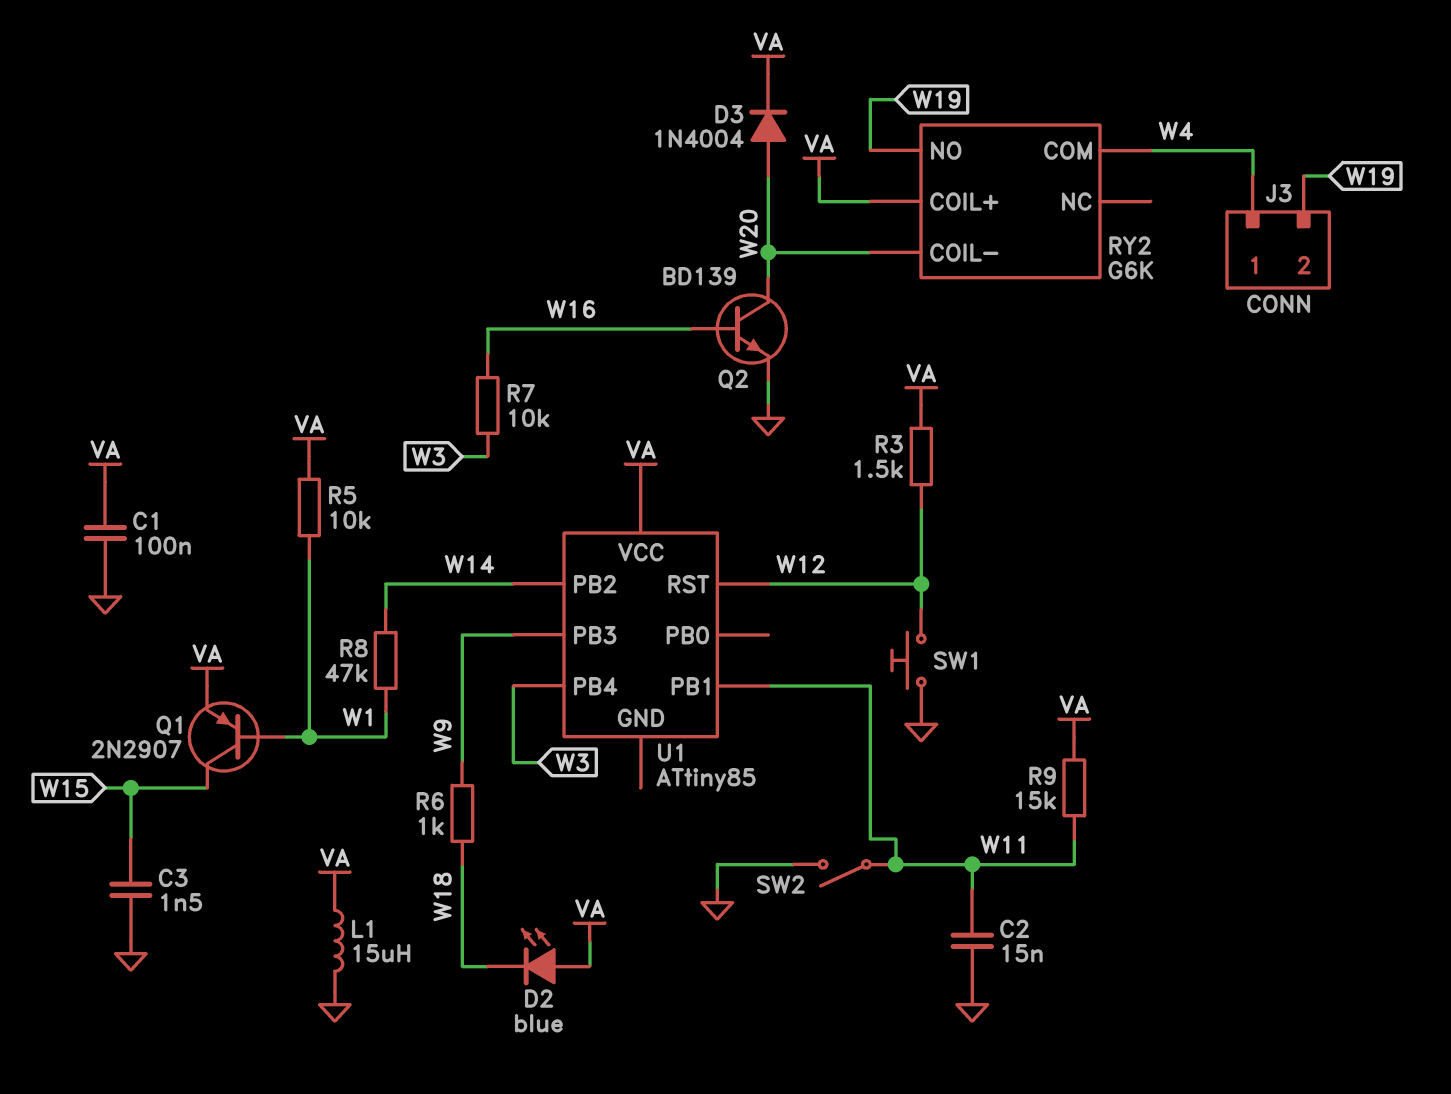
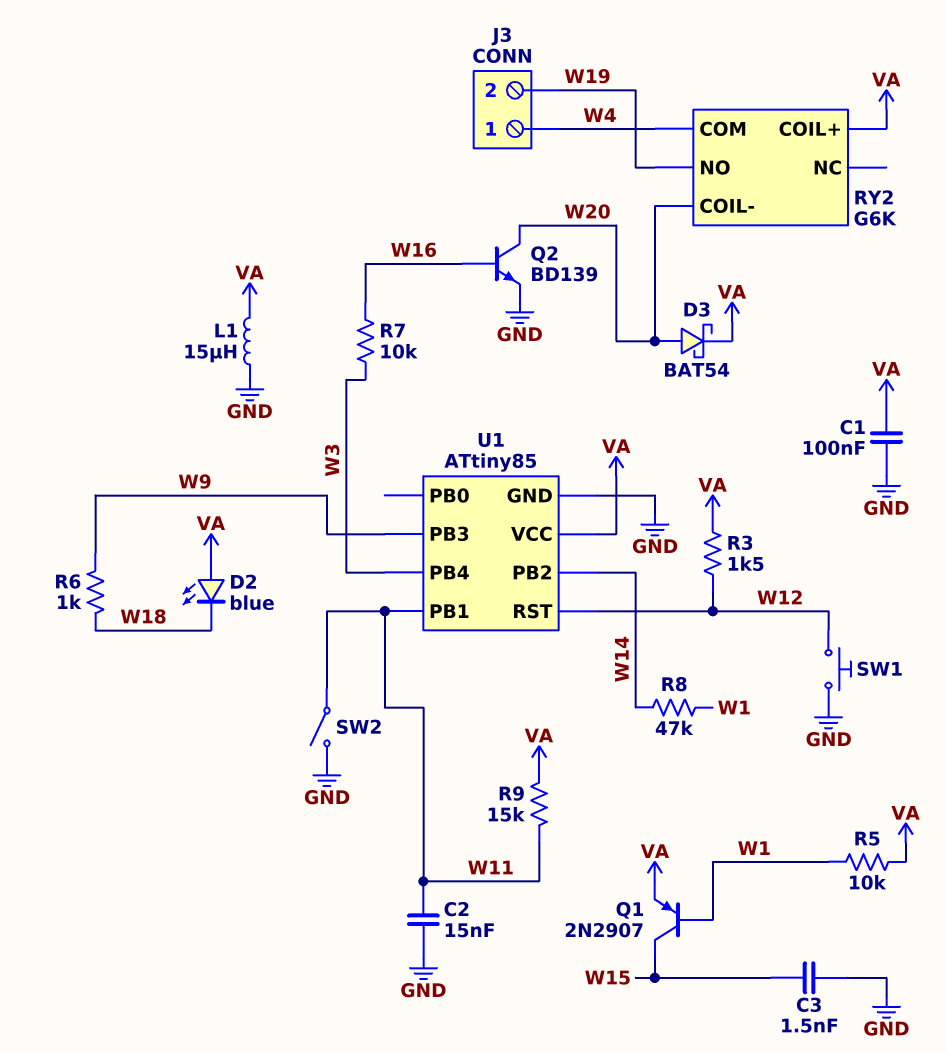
D3: diode 1N4004 (A W20, K VA) -> schottky BAT54 (A W20, K VA)
U1 pin GND: none -> GND

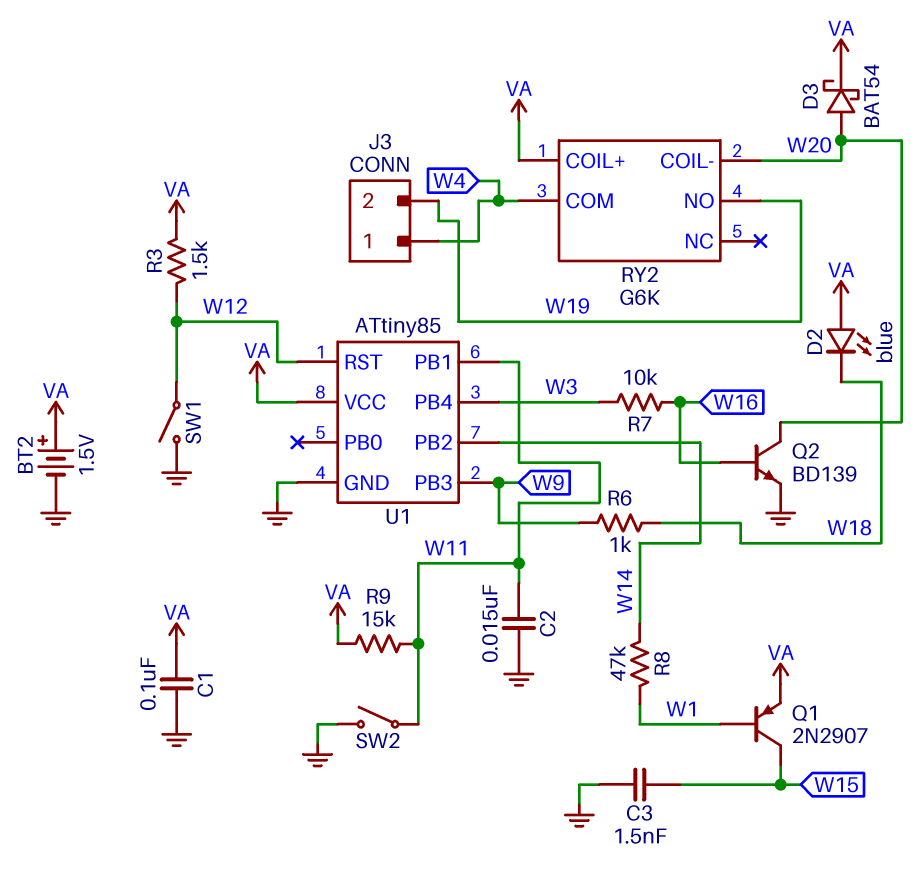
BT2: none -> 1.5V (plus VA, minus GND)
L1: 15uH (GND, VA) -> none
R5: 10k (VA, W1) -> none
SW1: button (GND, W12) -> switch (GND, W12)

